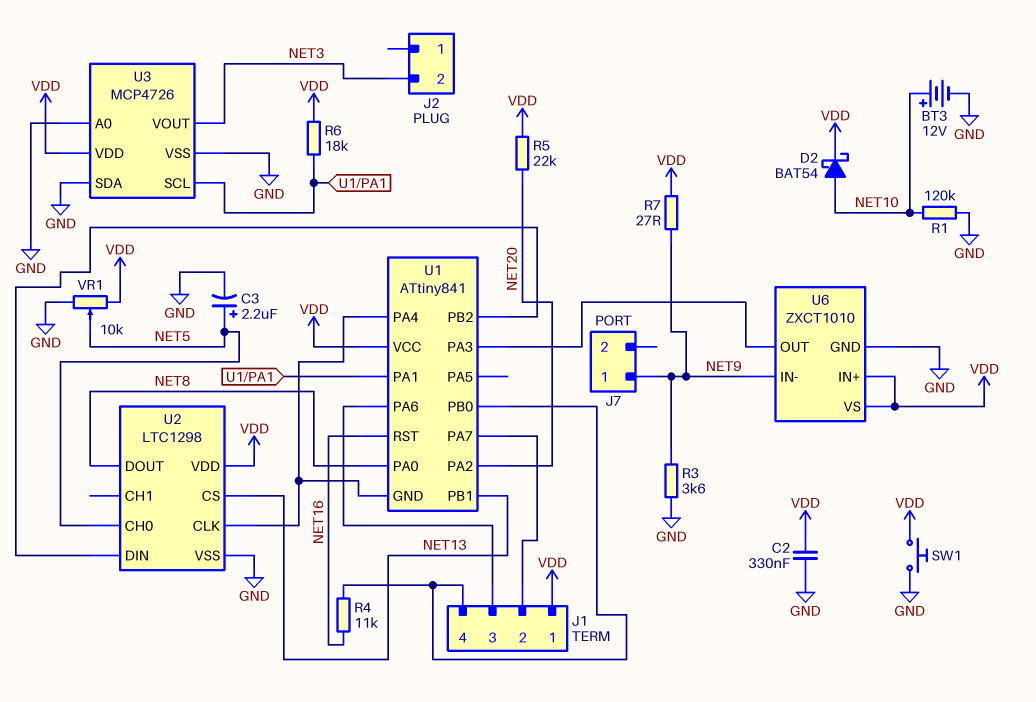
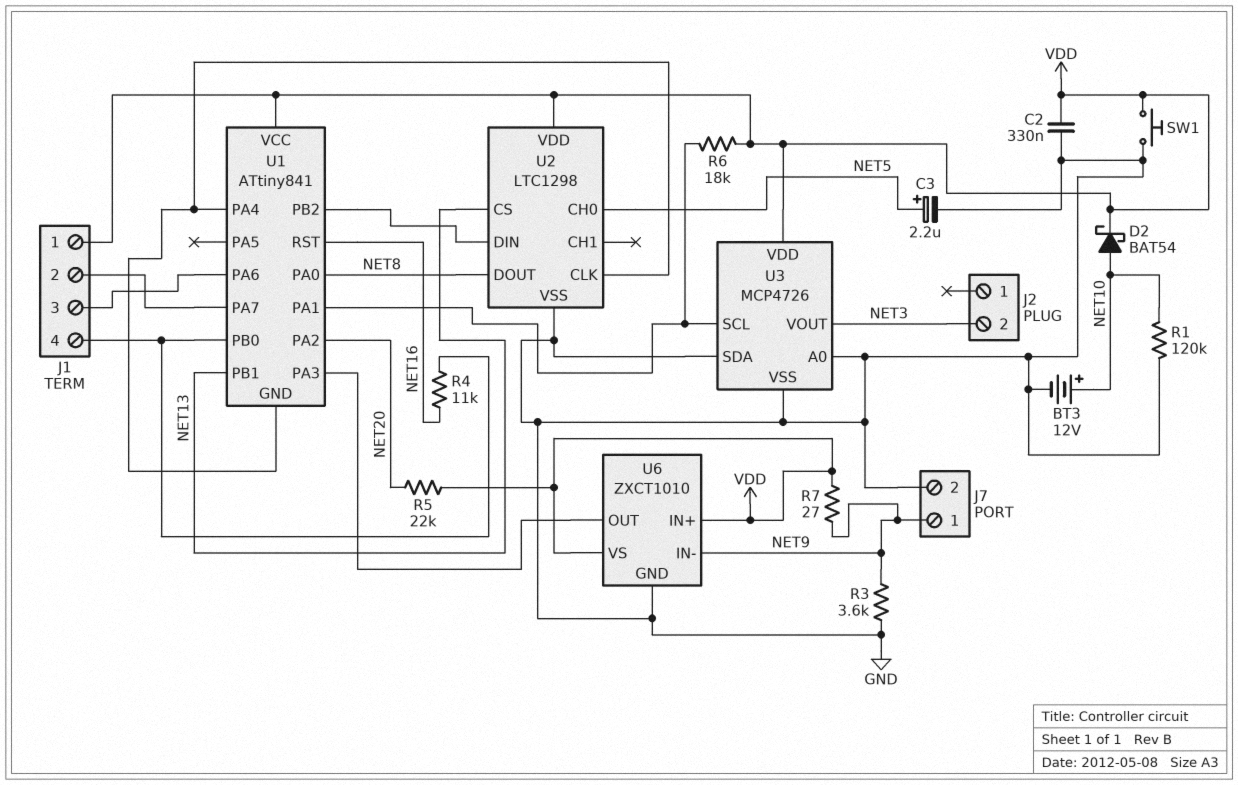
J7 pin 2: none -> GND
VR1: 10k (GND, VDD, wiper NET5) -> none

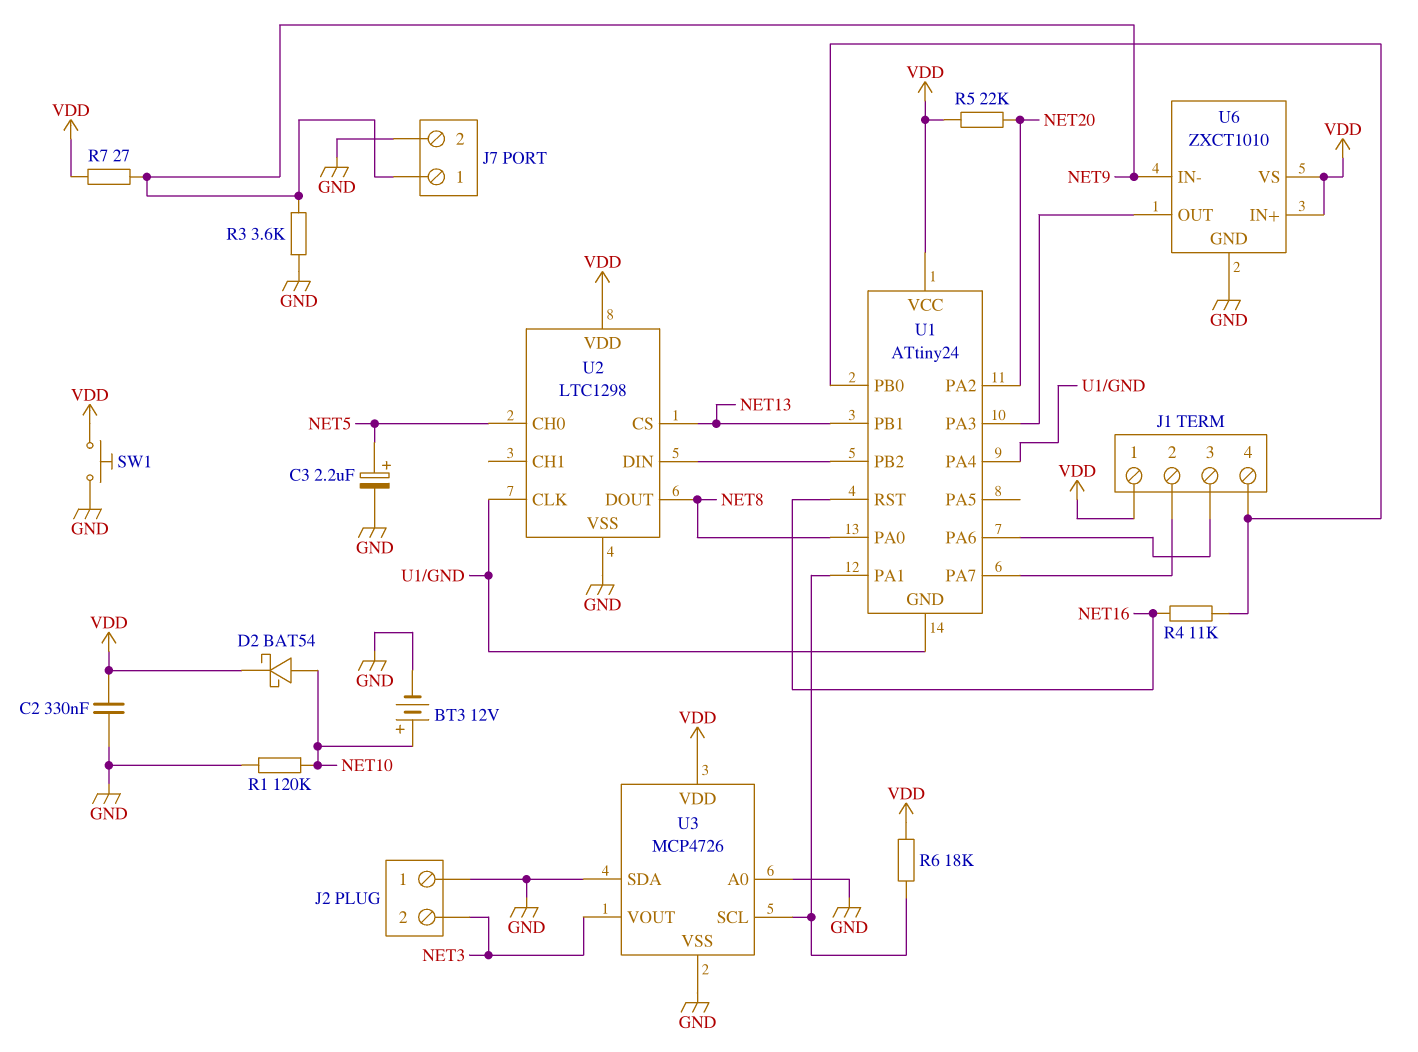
J2 pin 1: none -> GND
U1: ATtiny841 -> ATtiny24

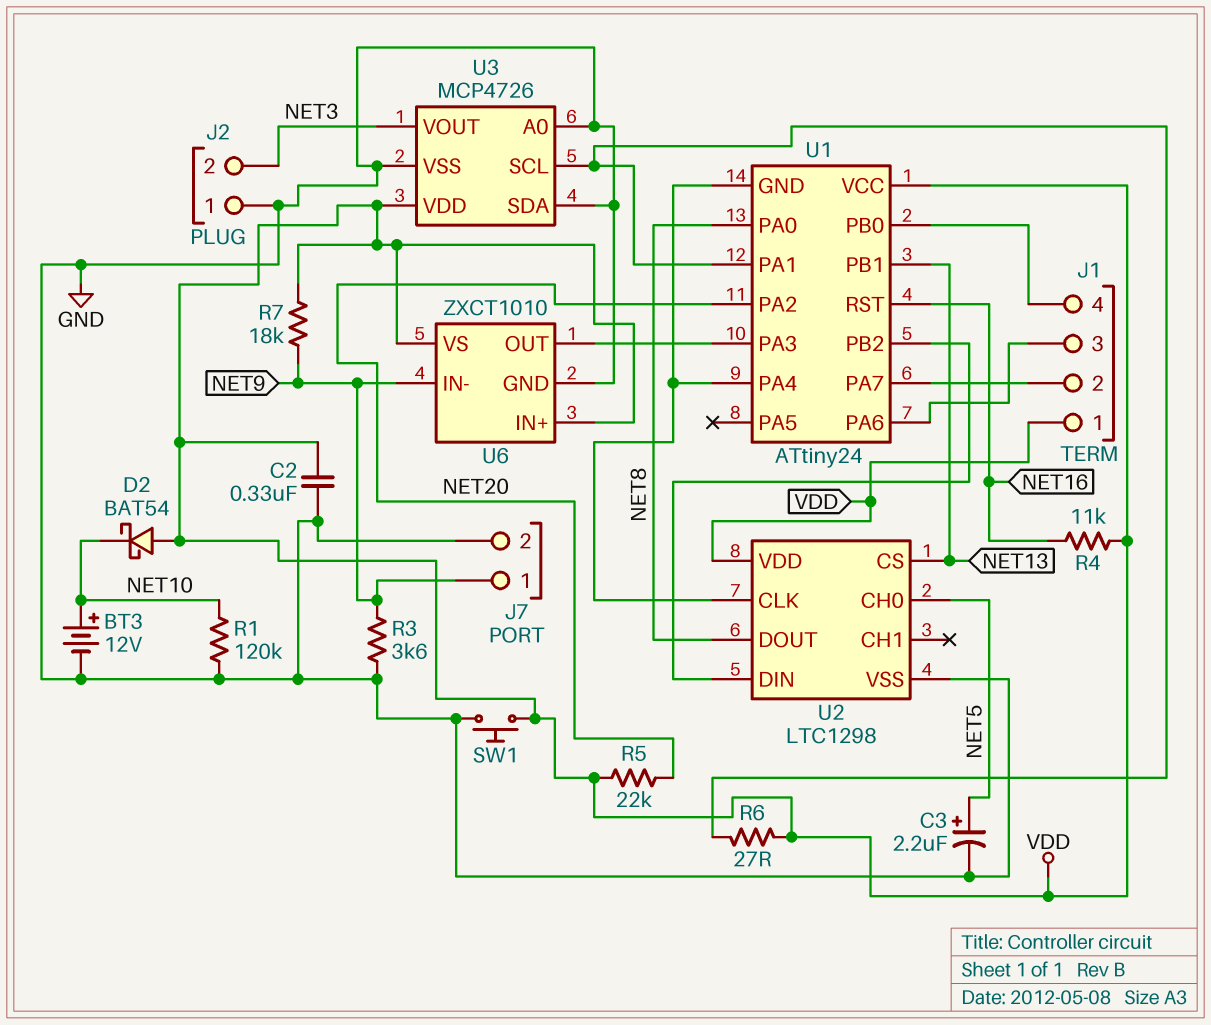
D2: schottky BAT54 (A NET10, K VDD) -> schottky BAT54 (A VDD, K NET10)
R4: 11k (J1/4, NET16) -> 11k (NET16, VDD)
R6: 18k (U1/PA1, VDD) -> 27 (U1/PA1, VDD)
R7: 27 (NET9, VDD) -> 18k (NET9, VDD)

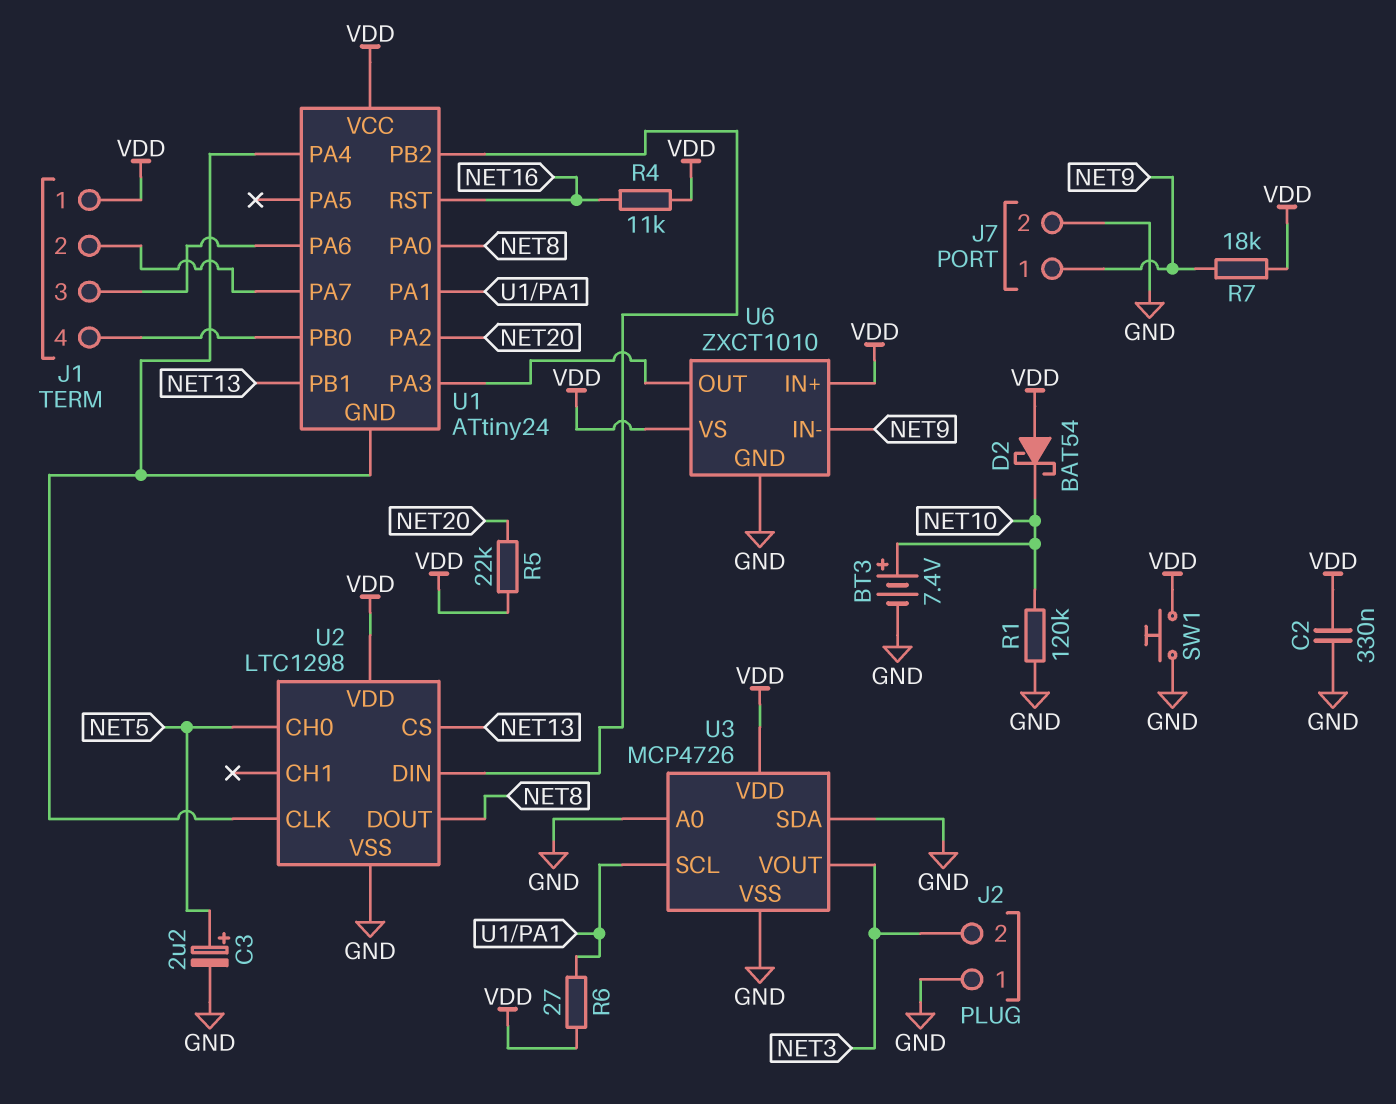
BT3: 12V (plus NET10, minus GND) -> 7.4V (plus NET10, minus GND)
R3: 3.6k (GND, NET9) -> none

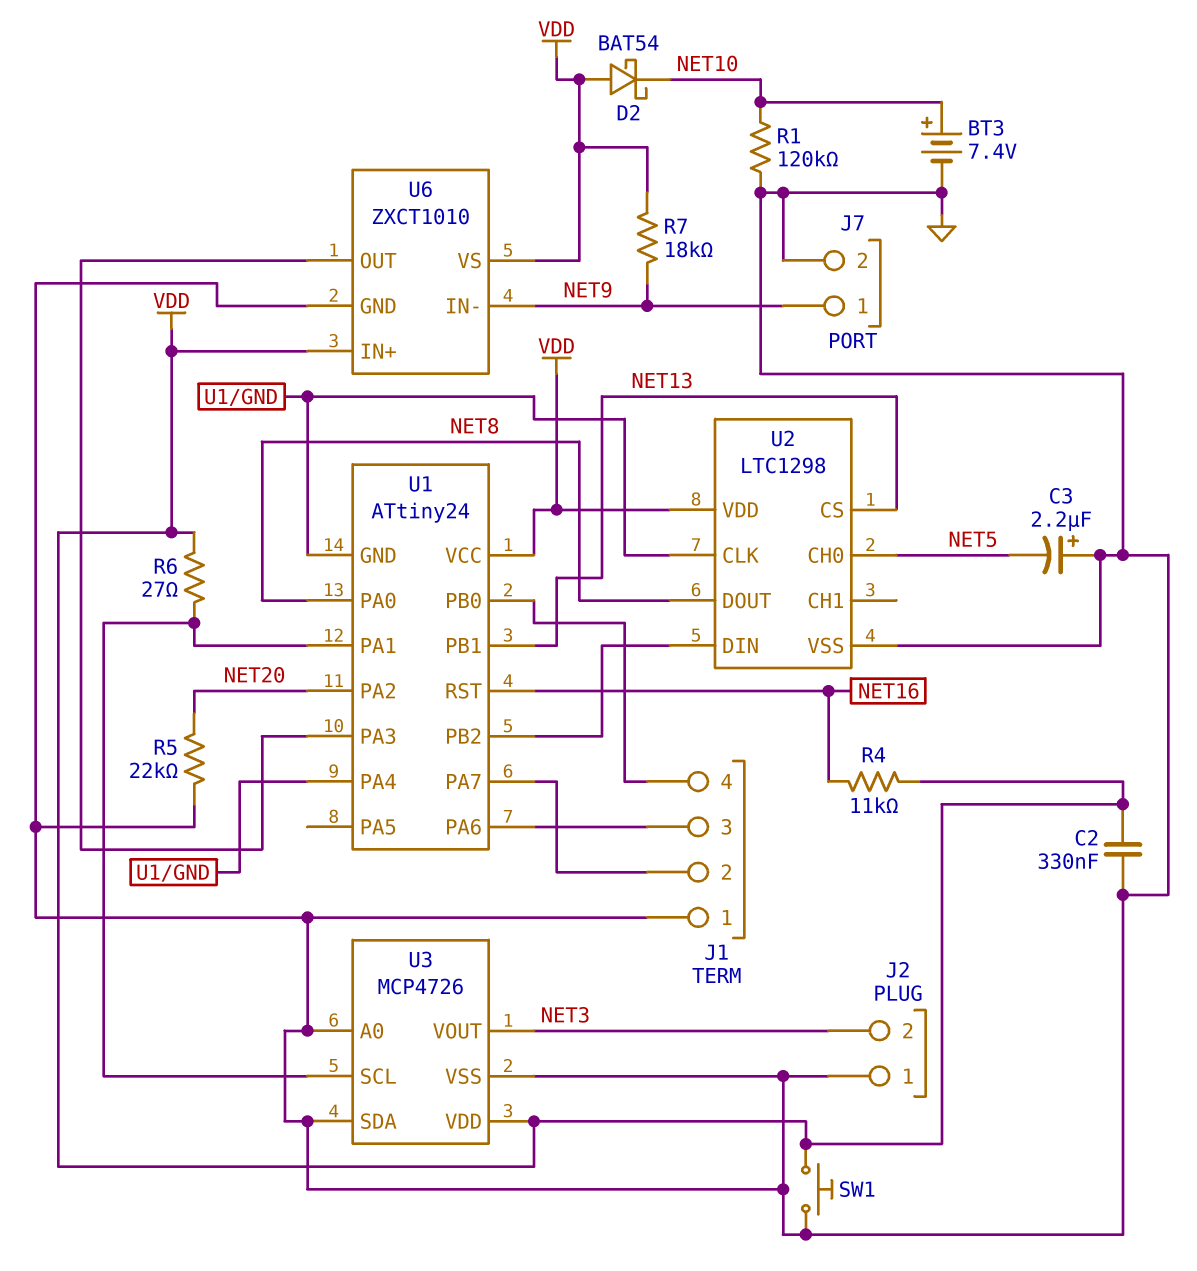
C3: 2.2uF (plus NET5, minus GND) -> 2.2uF (plus GND, minus NET5)
J1 pin 1: VDD -> GND
R5: 22k (NET20, VDD) -> 22k (GND, NET20)

